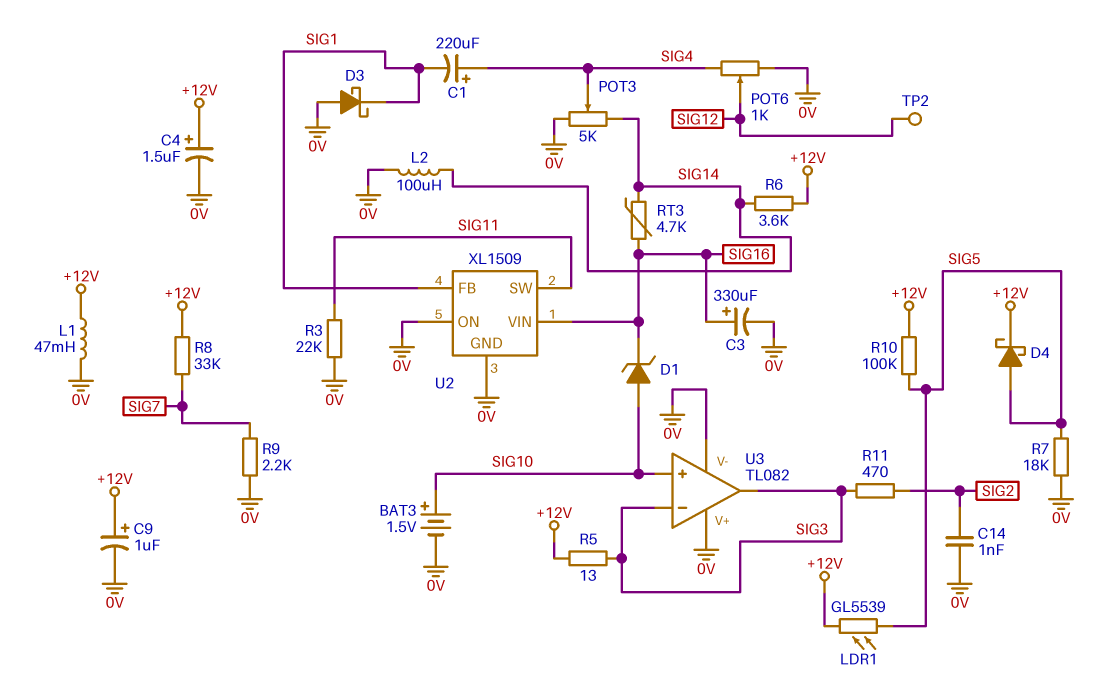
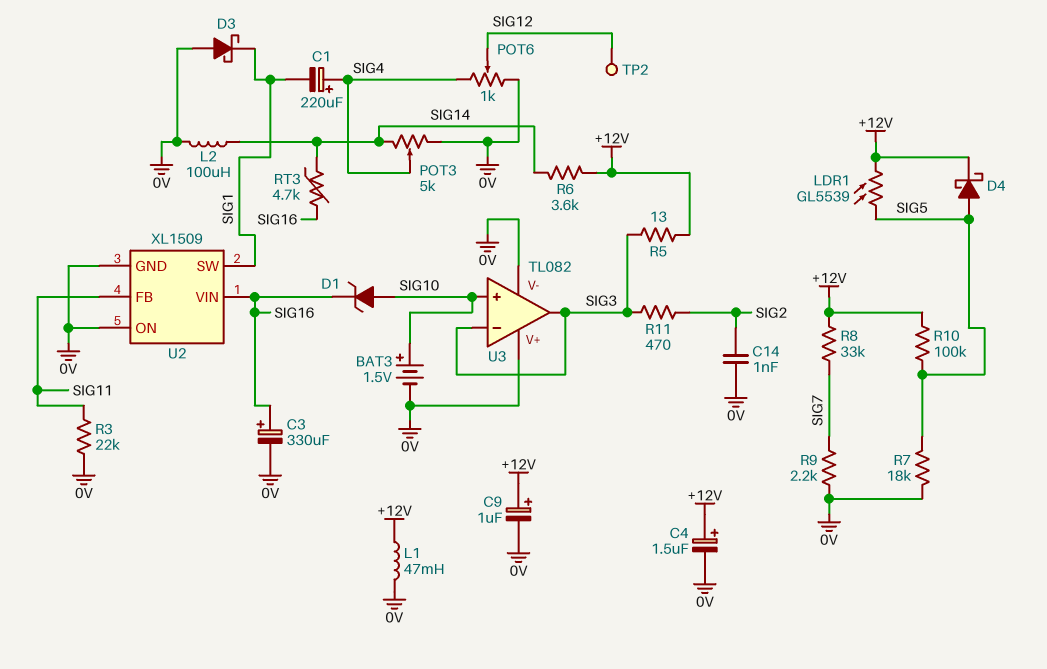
U2 pin FB: SIG1 -> SIG11
U2 pin SW: SIG11 -> SIG1

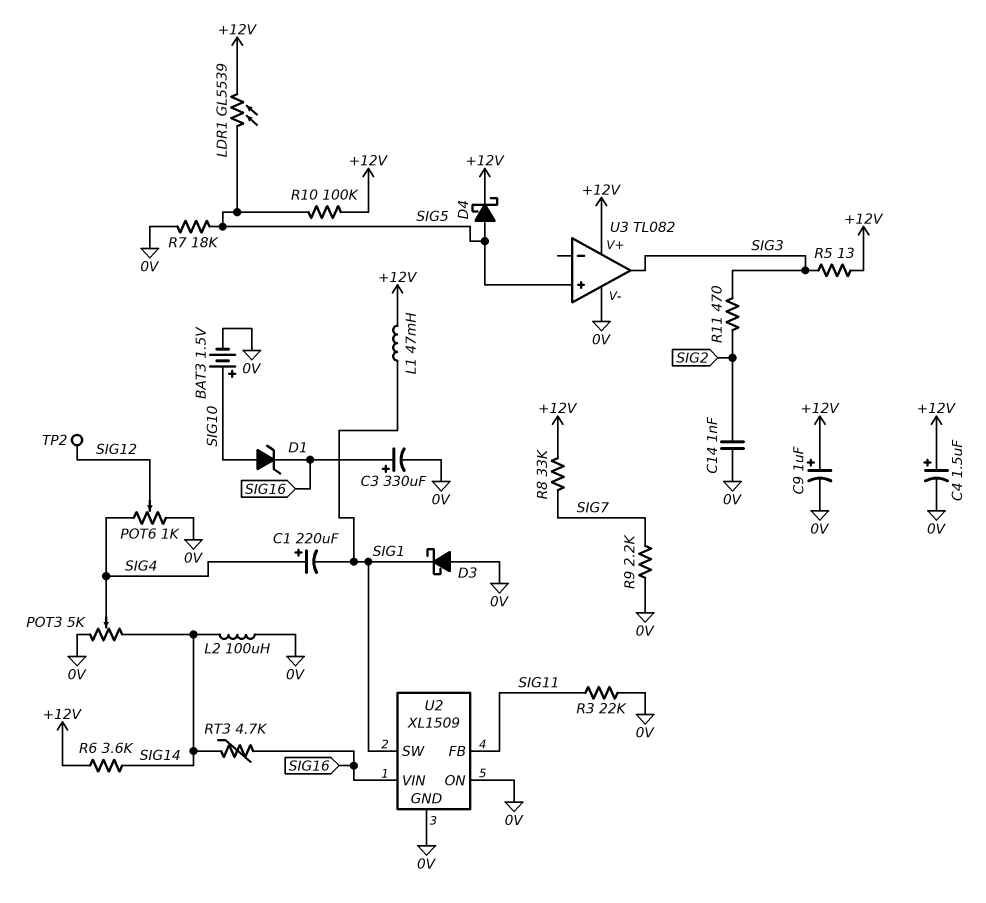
L1: 47mH (+12V, 0V) -> 47mH (+12V, SIG1)
U3 pin V+: 0V -> +12V
U3 pin in+: SIG10 -> SIG5
U3 pin in-: SIG3 -> none

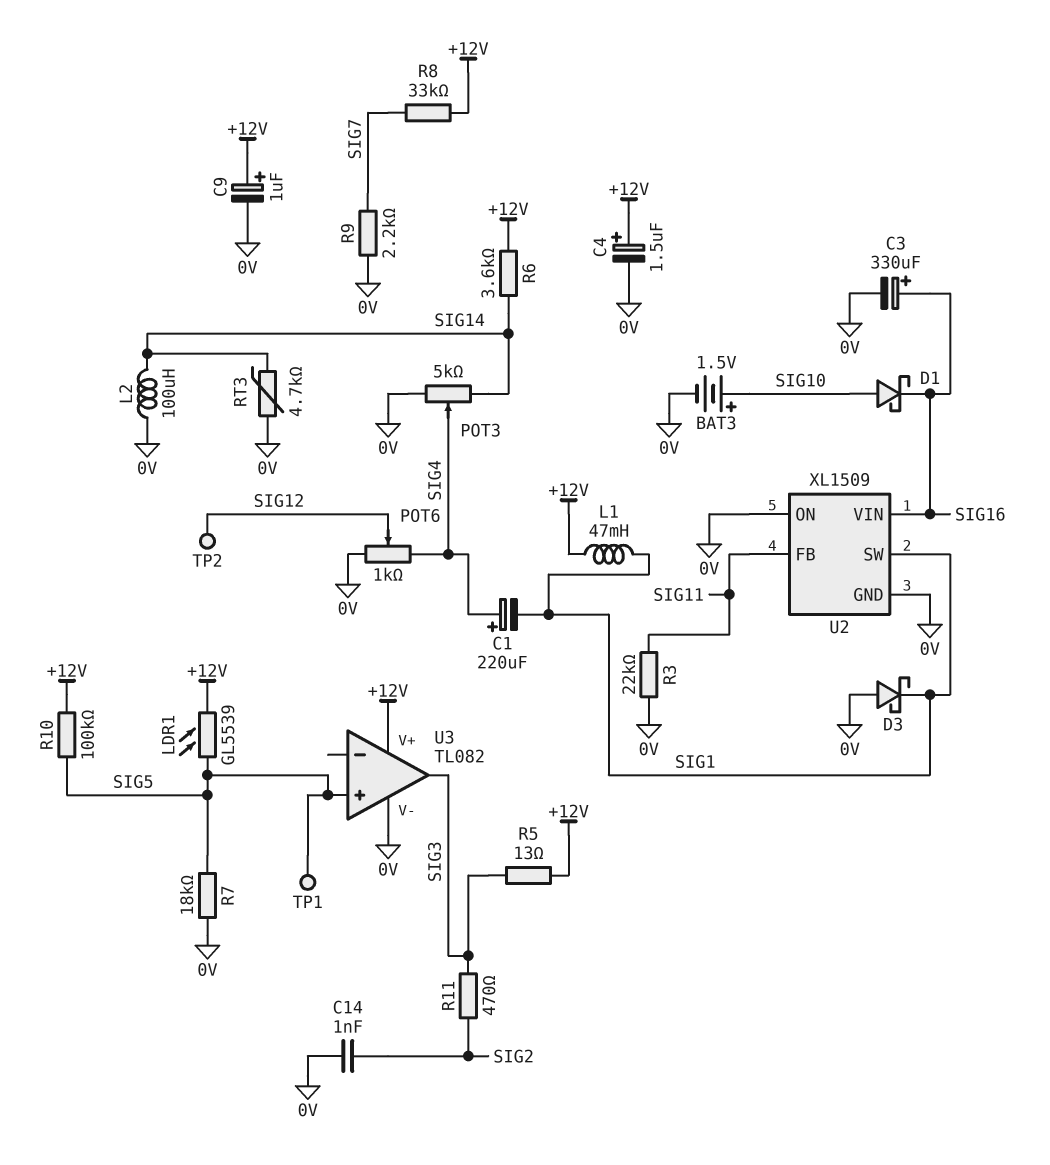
D1: zener (A SIG10, K SIG16) -> schottky (A SIG10, K SIG16)
D4: schottky (A SIG5, K +12V) -> none
RT3: 4.7k (SIG14, SIG16) -> 4.7k (0V, SIG14)
TP1: none -> test point (SIG5)

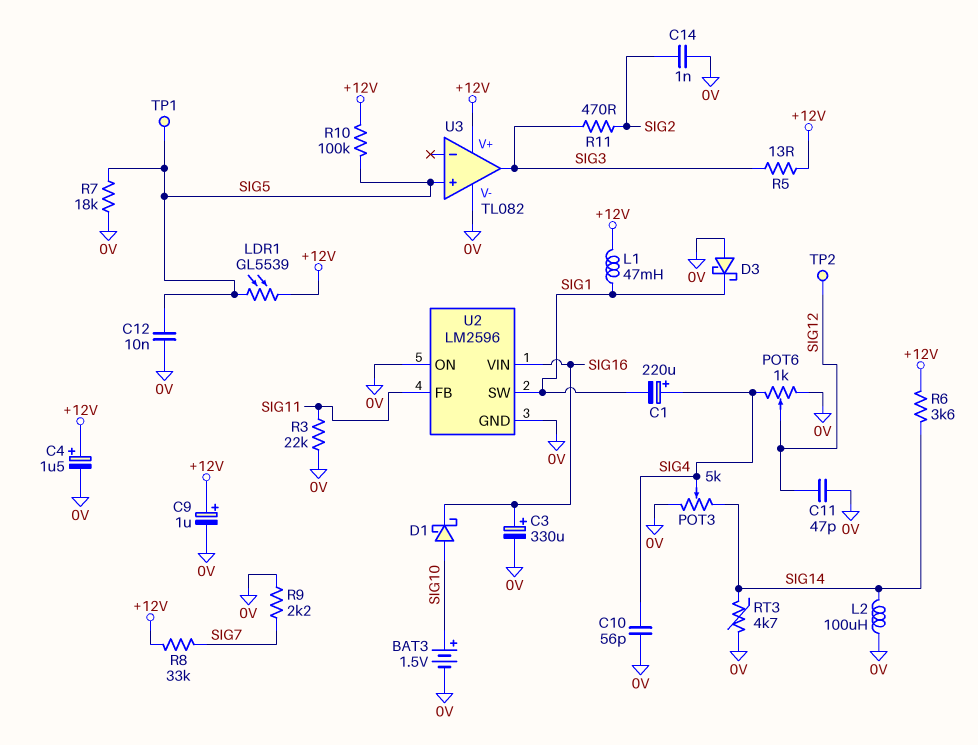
C10: none -> 56pF (0V, SIG4)
C11: none -> 47pF (0V, SIG12)
C12: none -> 10nF (0V, SIG5)
U2: XL1509 -> LM2596

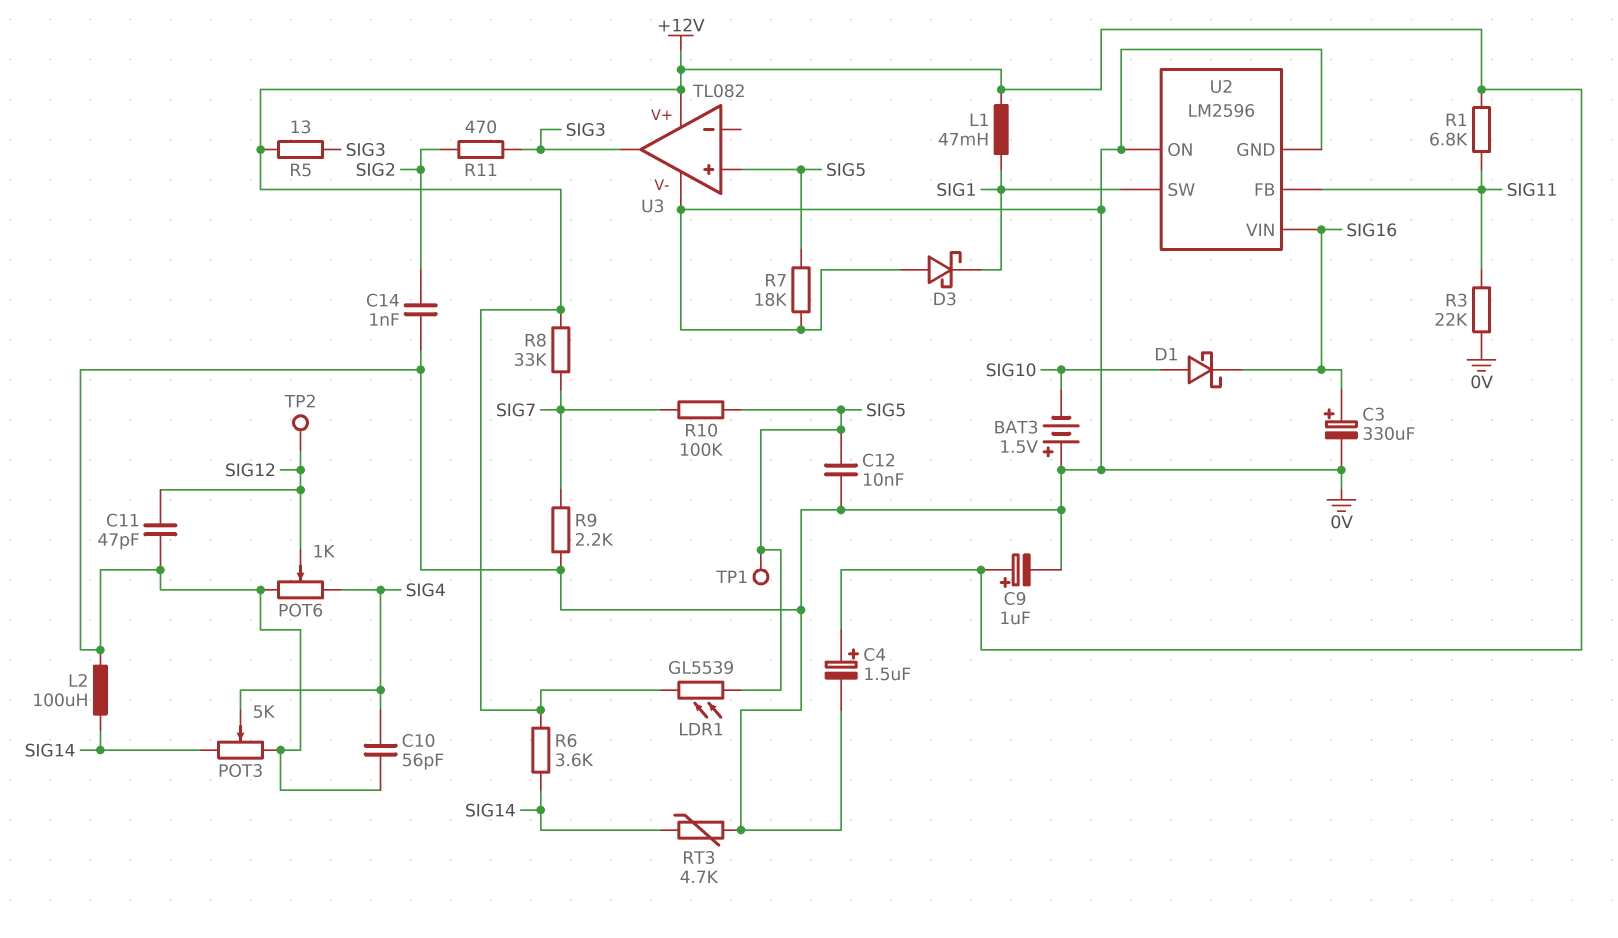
BAT3: 1.5V (plus SIG10, minus 0V) -> 1.5V (plus 0V, minus SIG10)
C1: 220uF (plus SIG4, minus SIG1) -> none
R1: none -> 6.8k (+12V, SIG11)
R10: 100k (+12V, SIG5) -> 100k (SIG5, SIG7)

